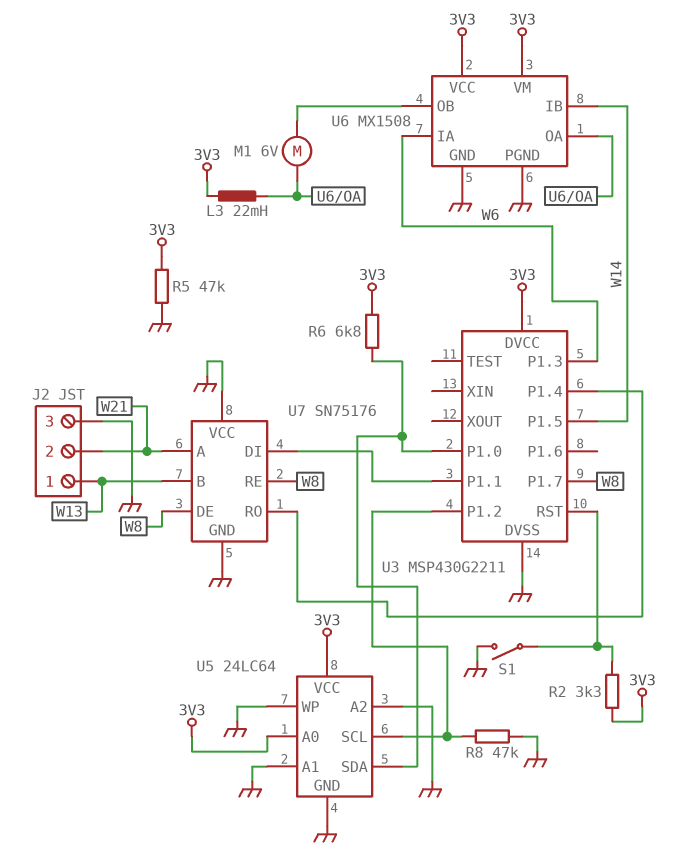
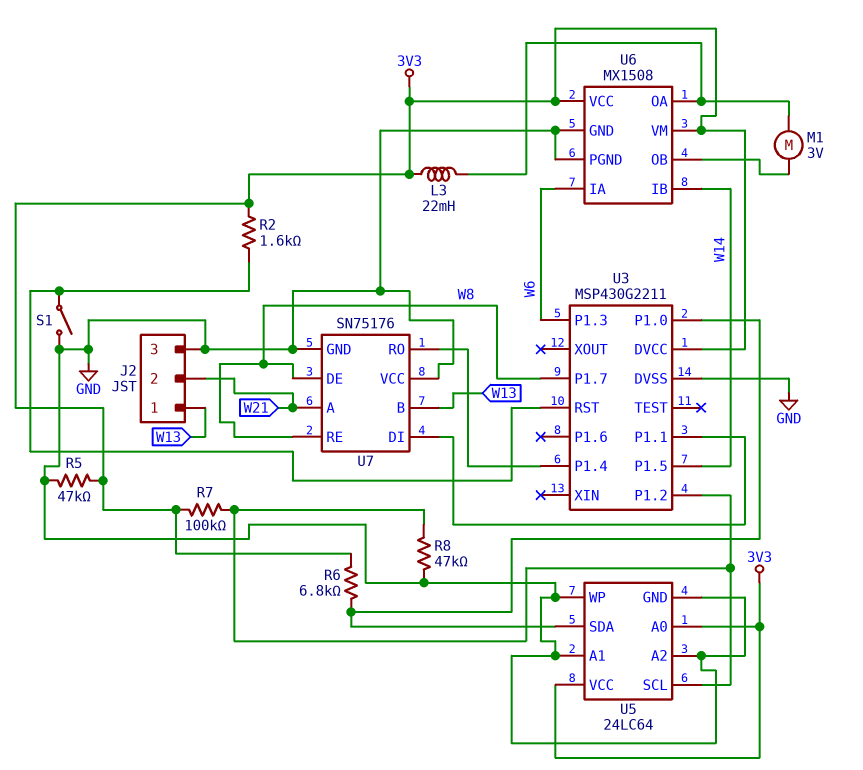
M1: motor 6V (U6/OA, U6/OB) -> motor 3V (U6/OA, U6/OB)
R2: 3.3k (3V3, U3/RST) -> 1.6k (3V3, U3/RST)
R7: none -> 100k (3V3, U3/P1.2)

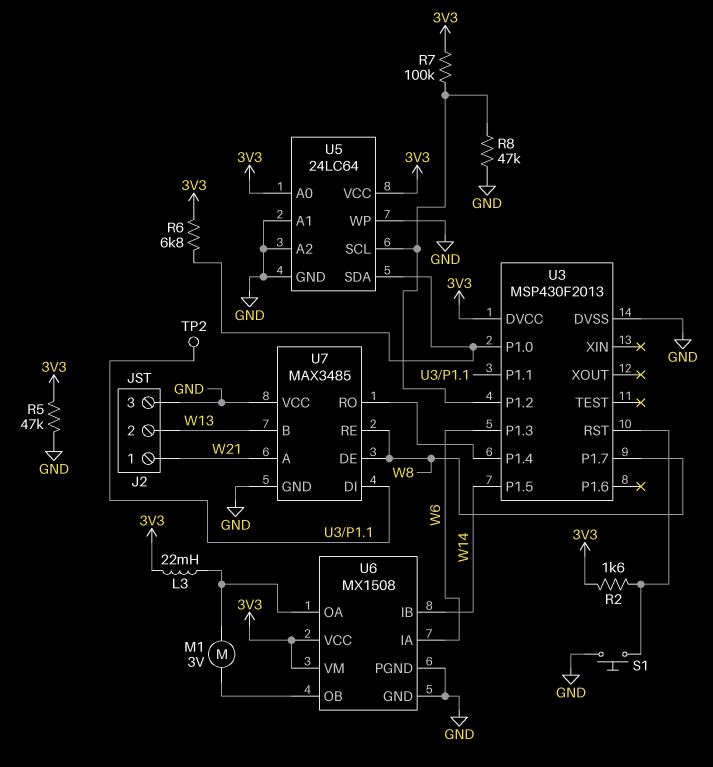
J2 pin 1: W13 -> W21
J2 pin 2: W21 -> W13
S1: switch (GND, U3/RST) -> button (GND, U3/RST)
TP2: none -> test point (U3/P1.1)
U3: MSP430G2211 -> MSP430F2013
U7: SN75176 -> MAX3485

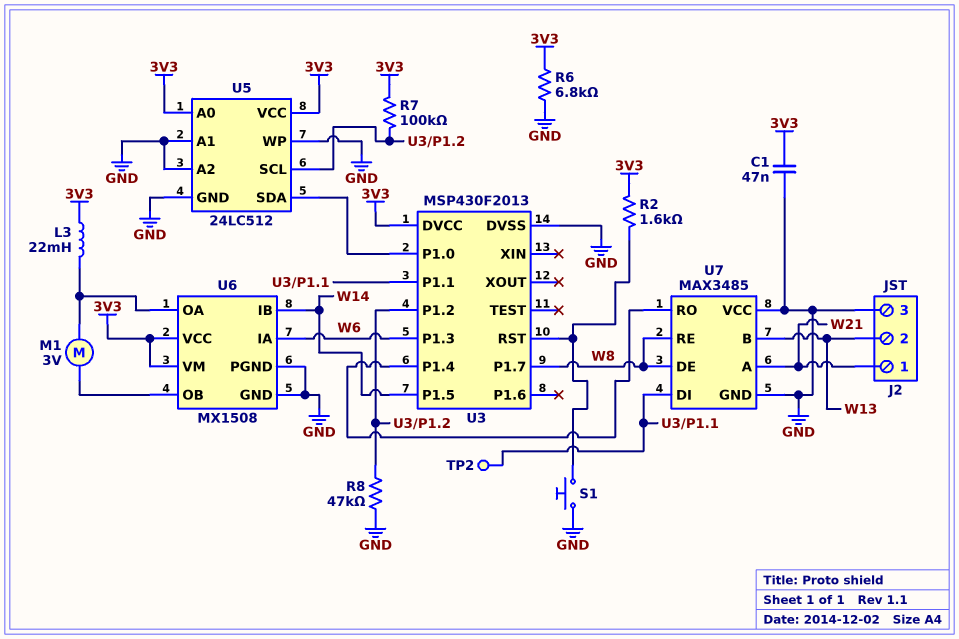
C1: none -> 47nF (3V3, GND)
R5: 47k (3V3, GND) -> none
R6: 6.8k (3V3, U3/P1.0) -> 6.8k (3V3, GND)
U5: 24LC64 -> 24LC512

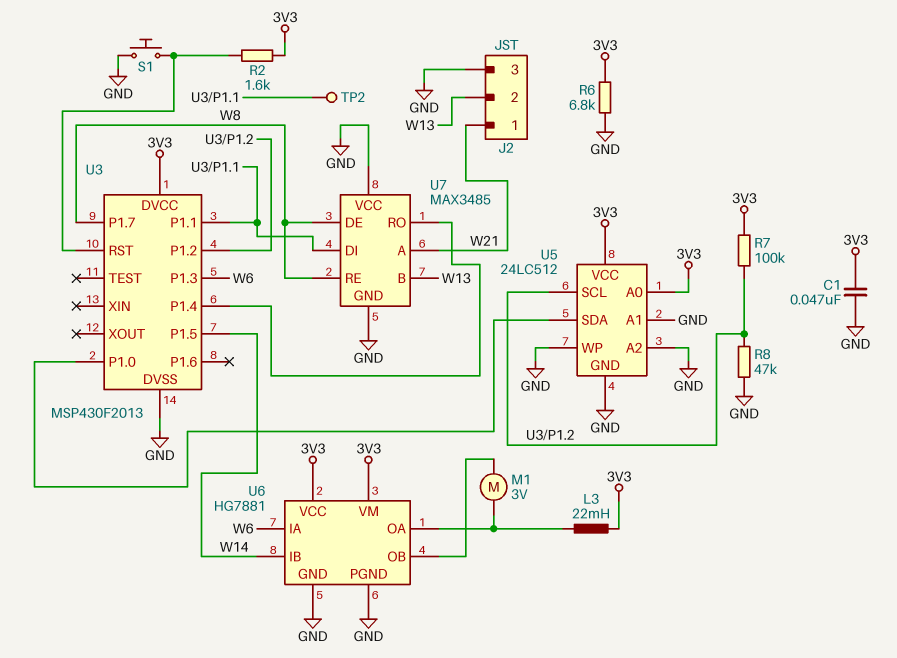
U6: MX1508 -> HG7881

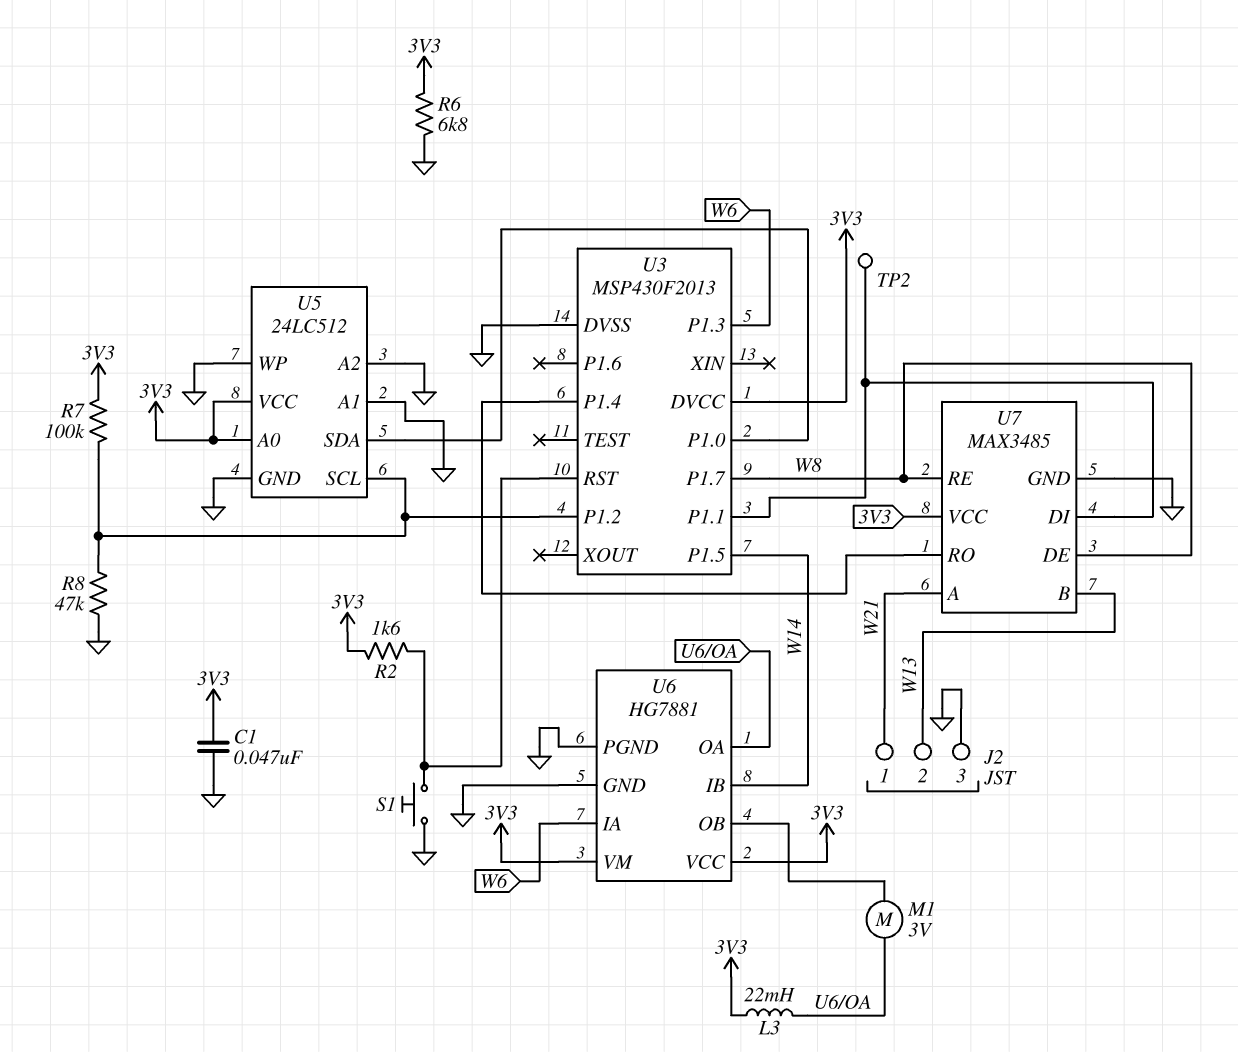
U7 pin VCC: GND -> 3V3

